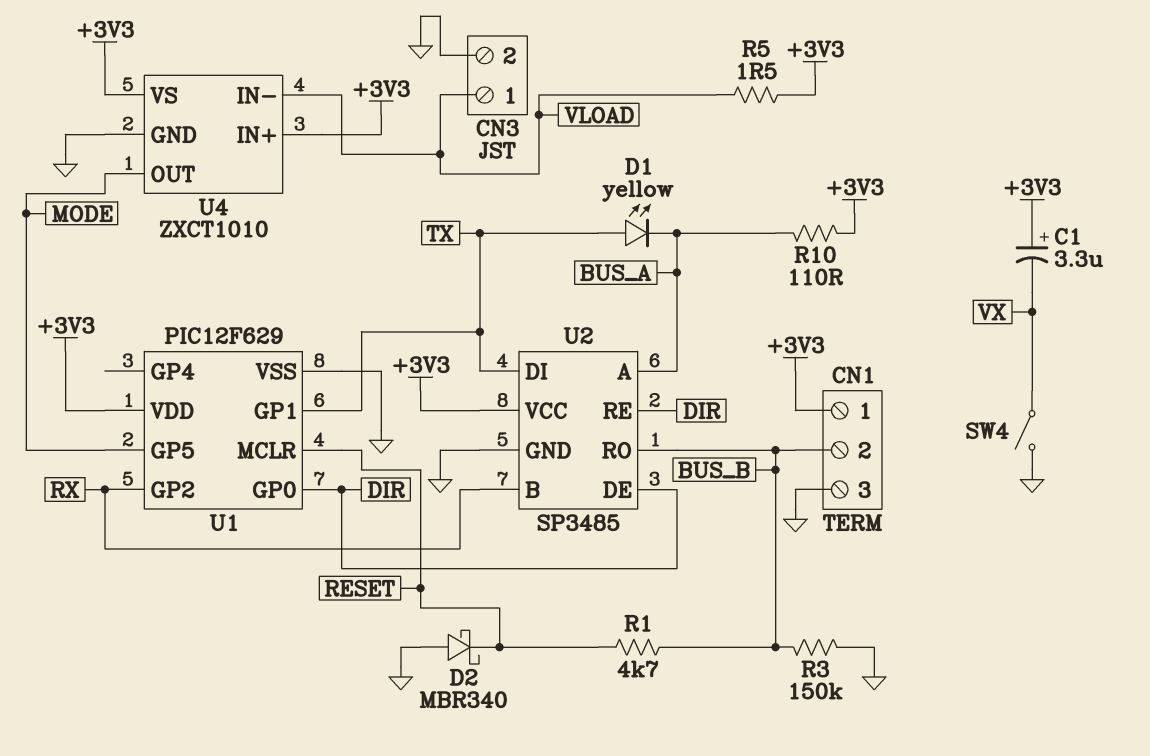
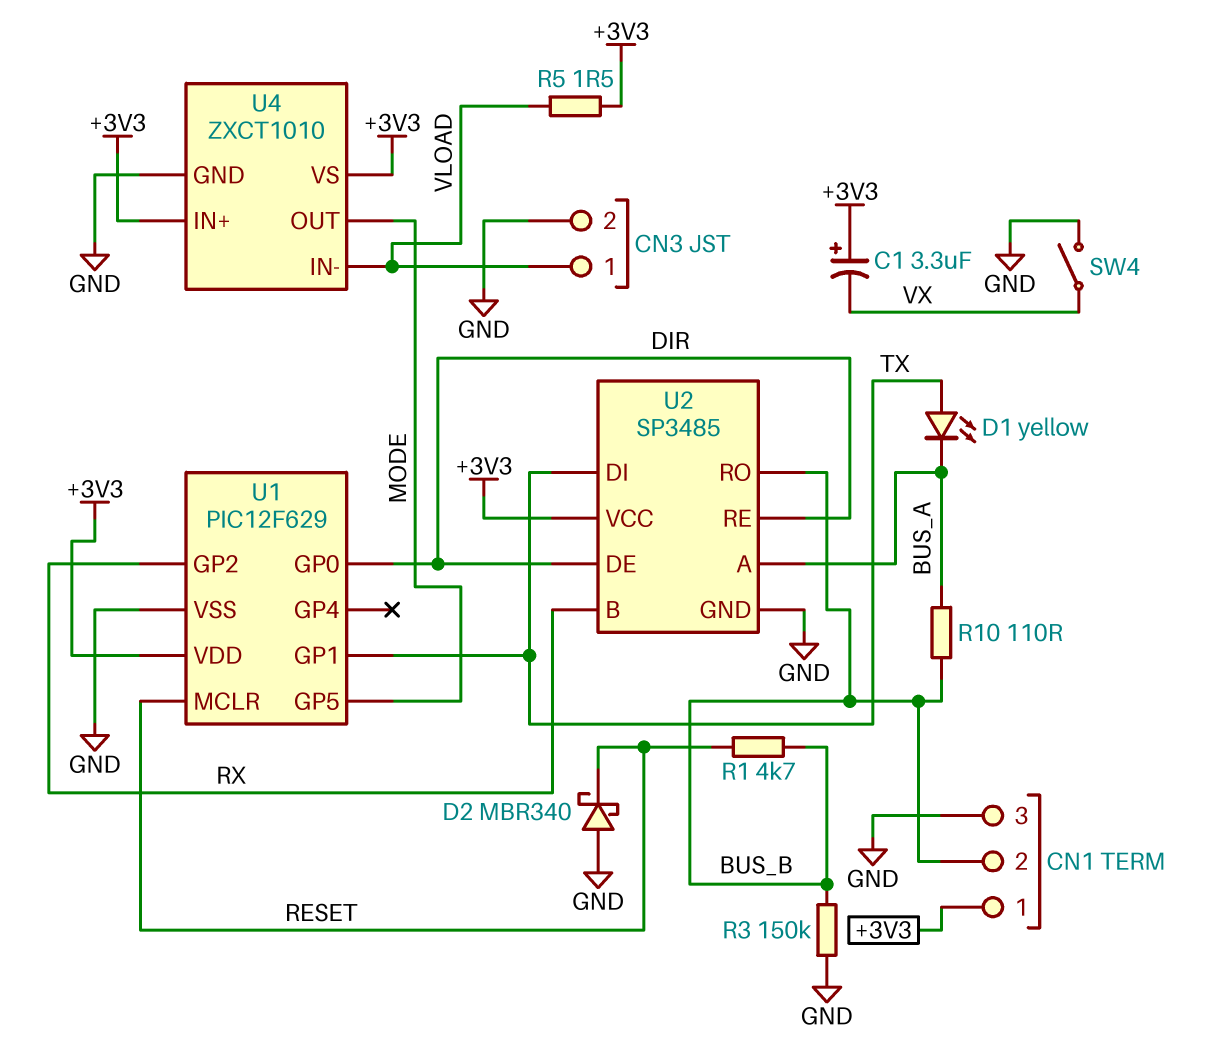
R10: 110 (+3V3, BUS_A) -> 110 (BUS_A, BUS_B)

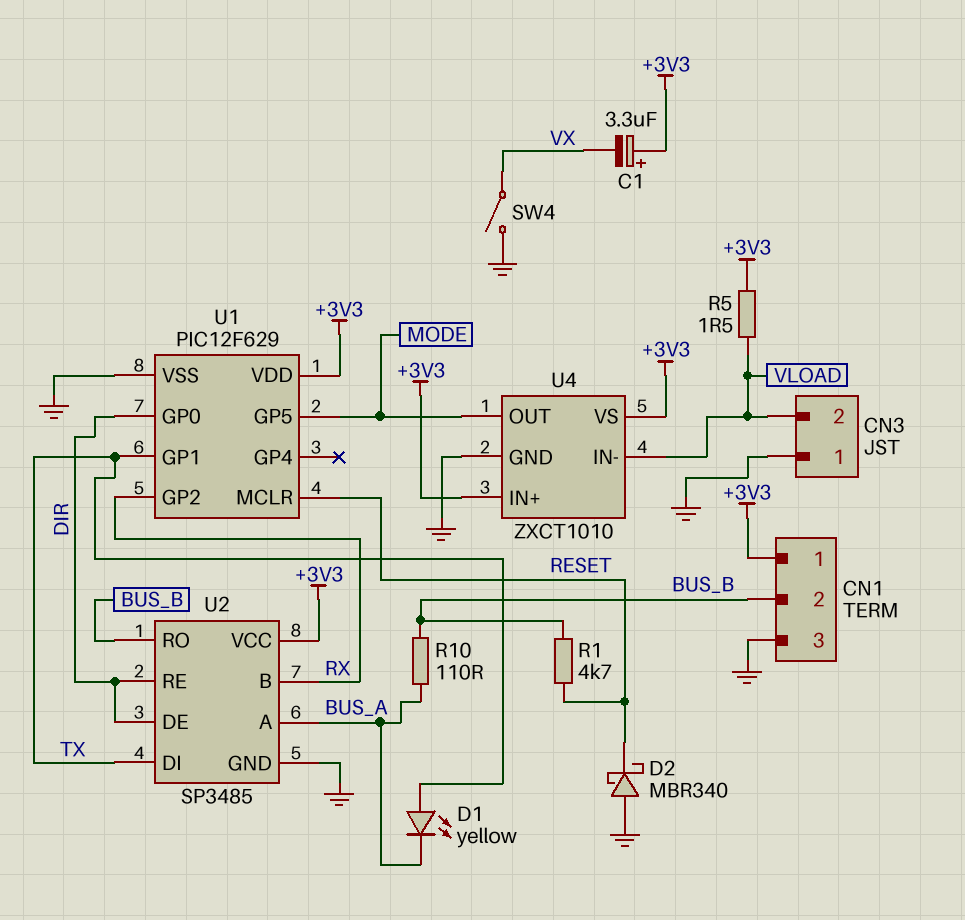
CN3 pin 1: VLOAD -> GND
CN3 pin 2: GND -> VLOAD
R3: 150k (BUS_B, GND) -> none

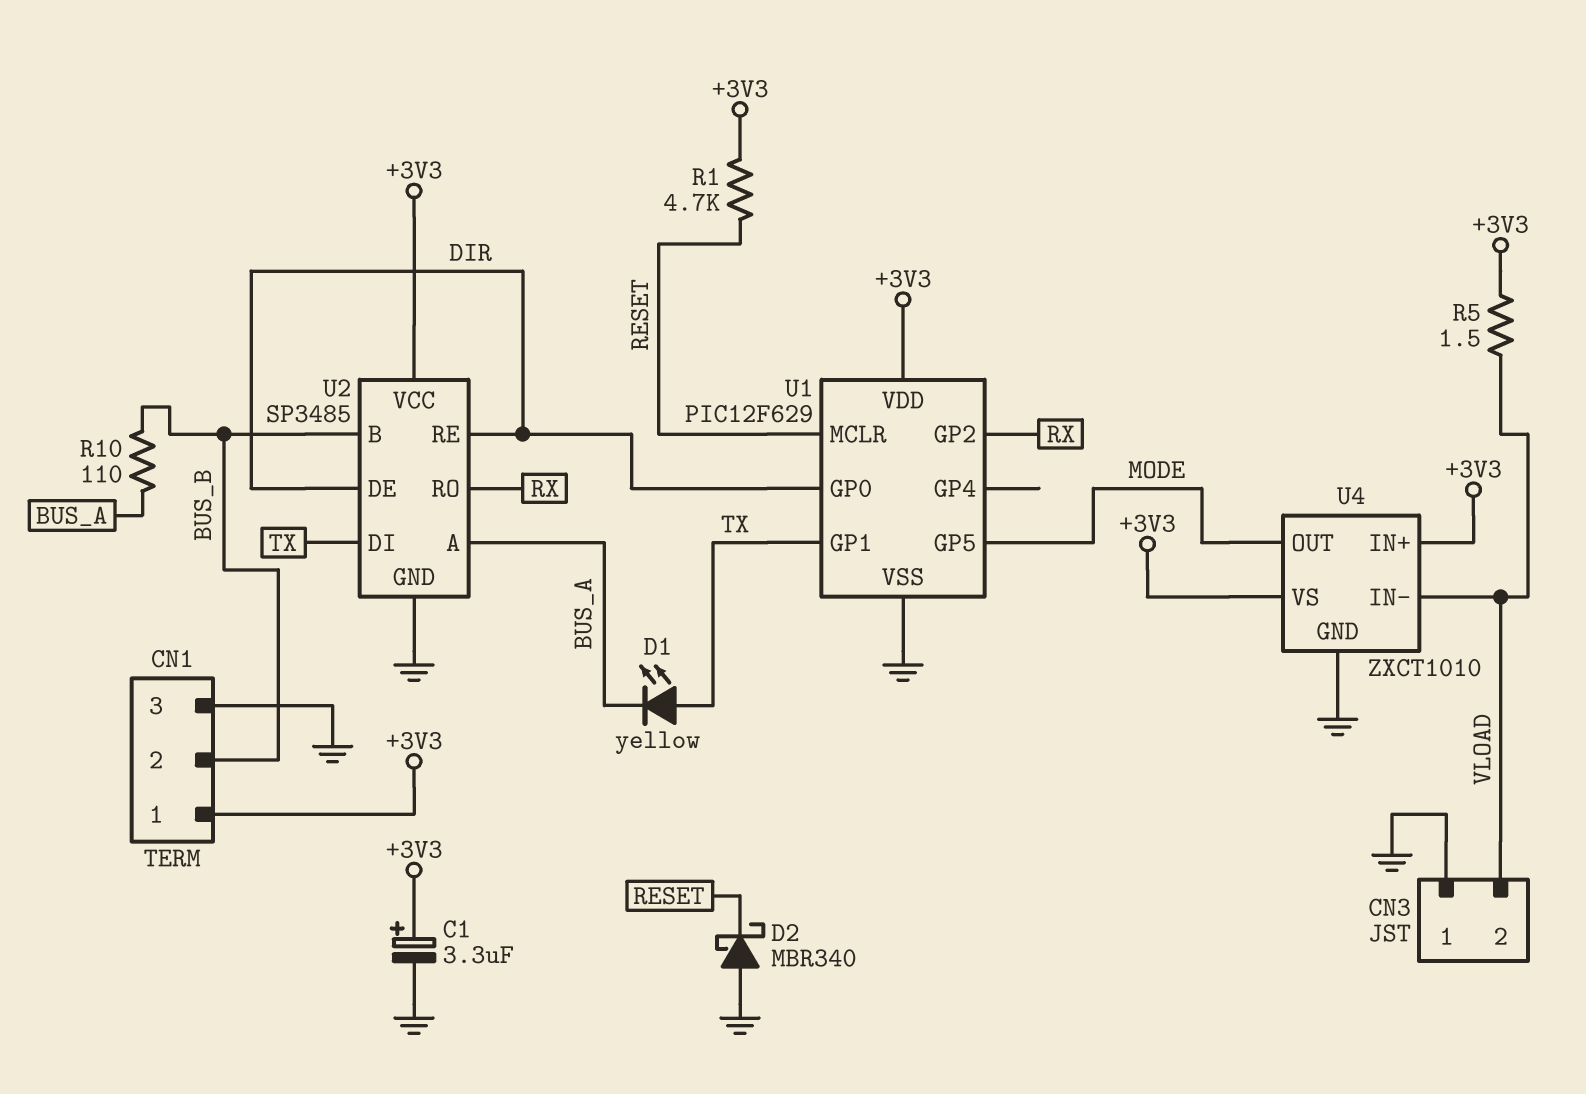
C1: 3.3uF (plus +3V3, minus VX) -> 3.3uF (plus +3V3, minus GND)
R1: 4.7k (BUS_B, RESET) -> 4.7k (+3V3, RESET)
SW4: switch (GND, VX) -> none
U2 pin B: RX -> BUS_B
U2 pin RO: BUS_B -> RX

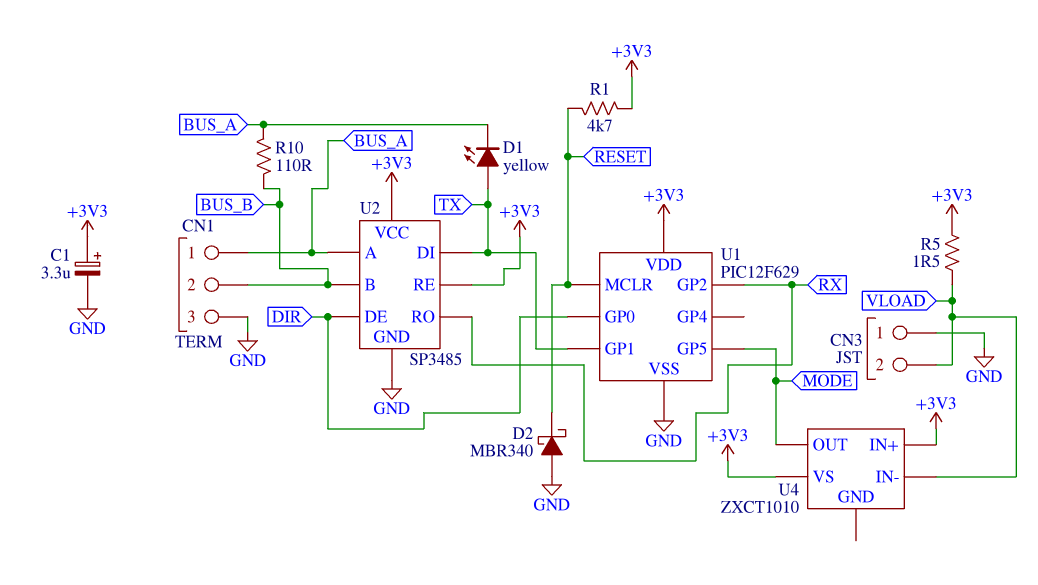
CN1 pin 1: +3V3 -> BUS_A
U2 pin RE: DIR -> +3V3
U4 pin GND: GND -> none

